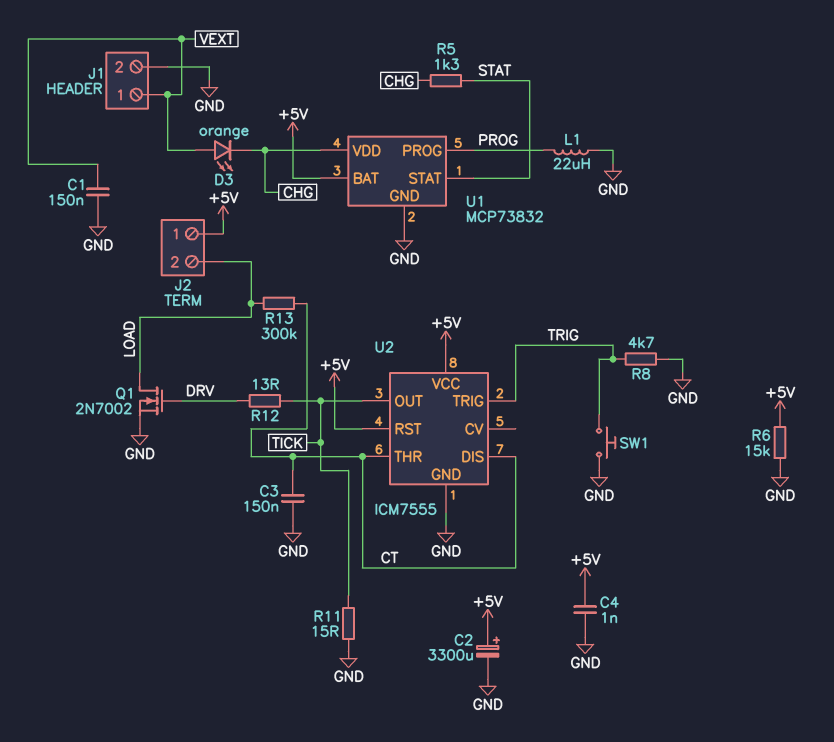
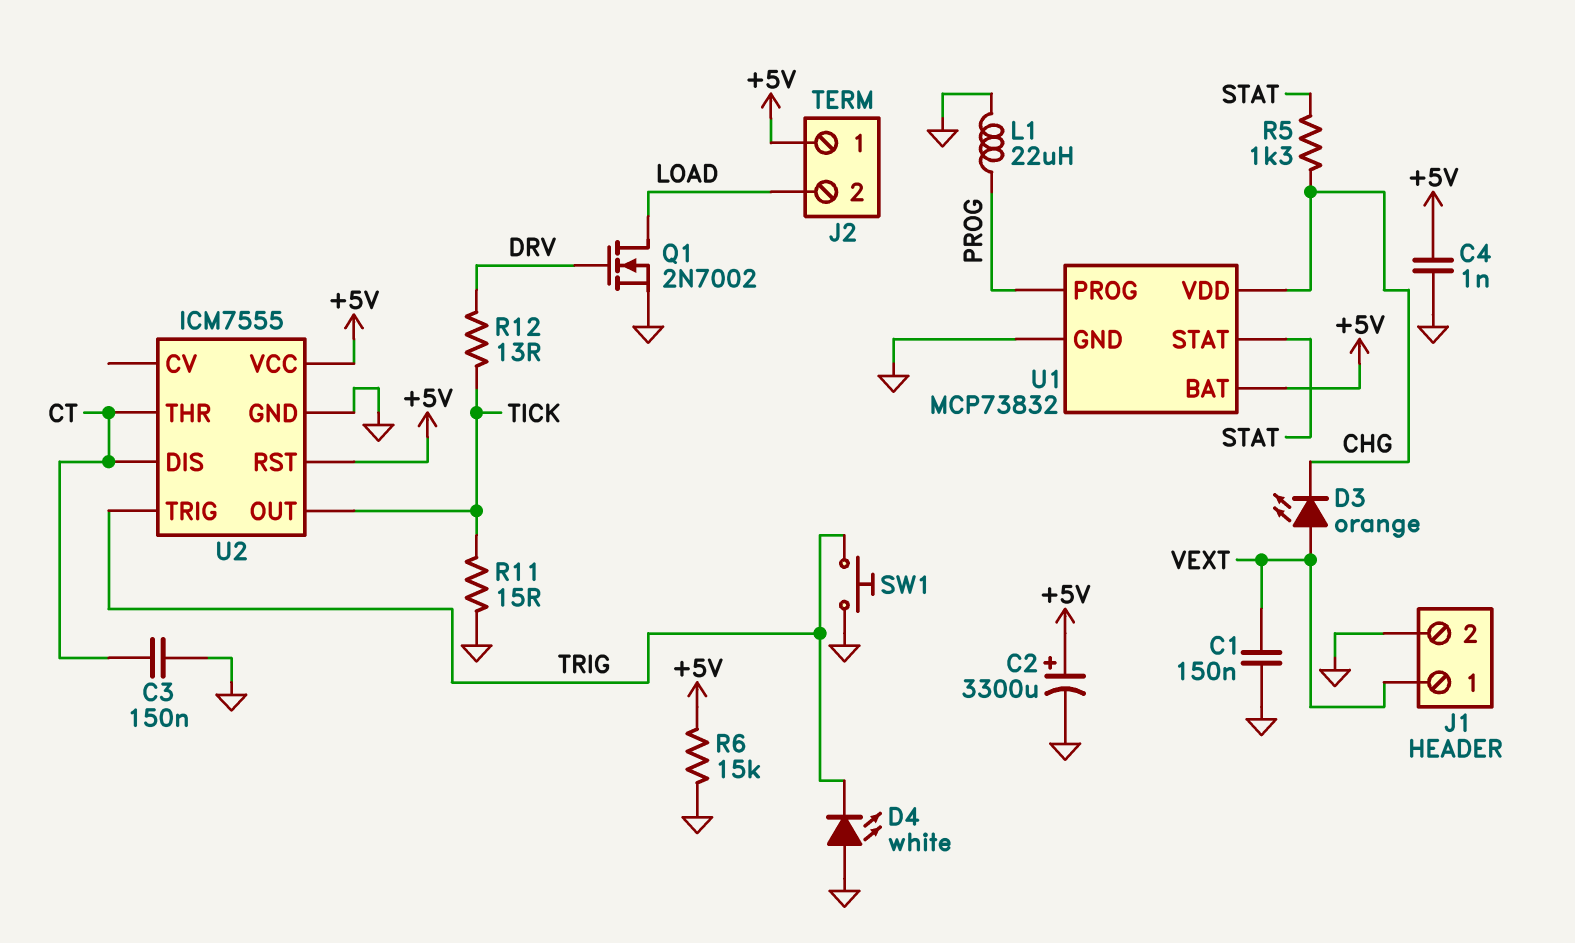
D4: none -> LED white (A GND, K TRIG)
R8: 4.7k (GND, TRIG) -> none
R13: 300k (CT, LOAD) -> none

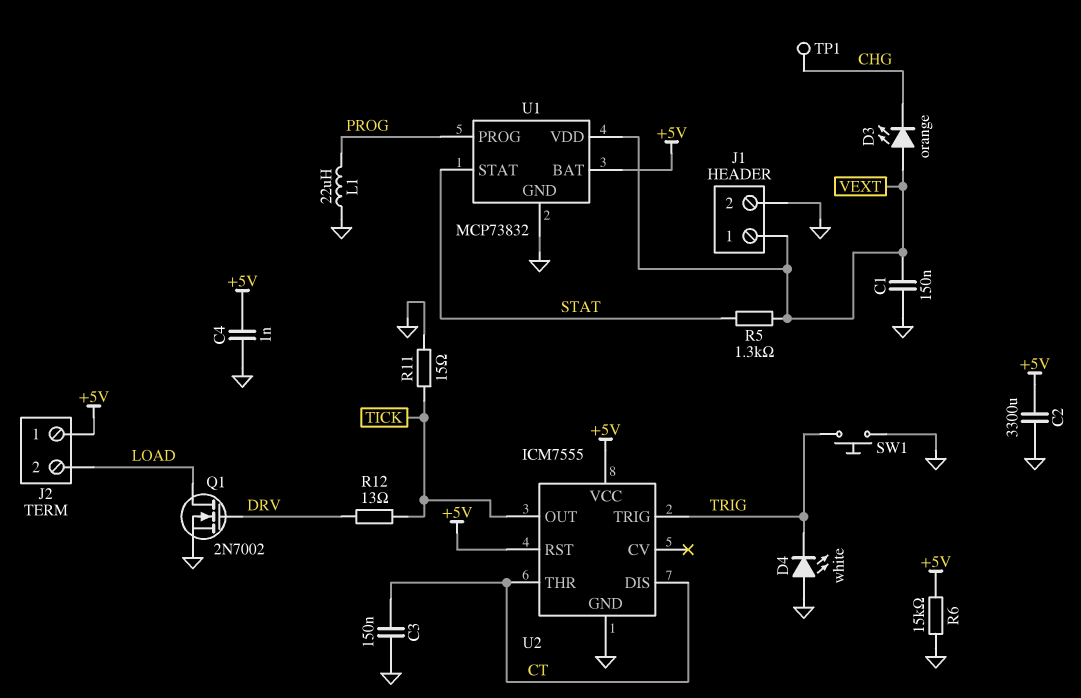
C2: 3300uF (plus +5V, minus GND) -> 3300uF (+5V, GND)
R5: 1.3k (CHG, STAT) -> 1.3k (STAT, VEXT)
TP1: none -> test point (CHG)
U1 pin VDD: CHG -> VEXT

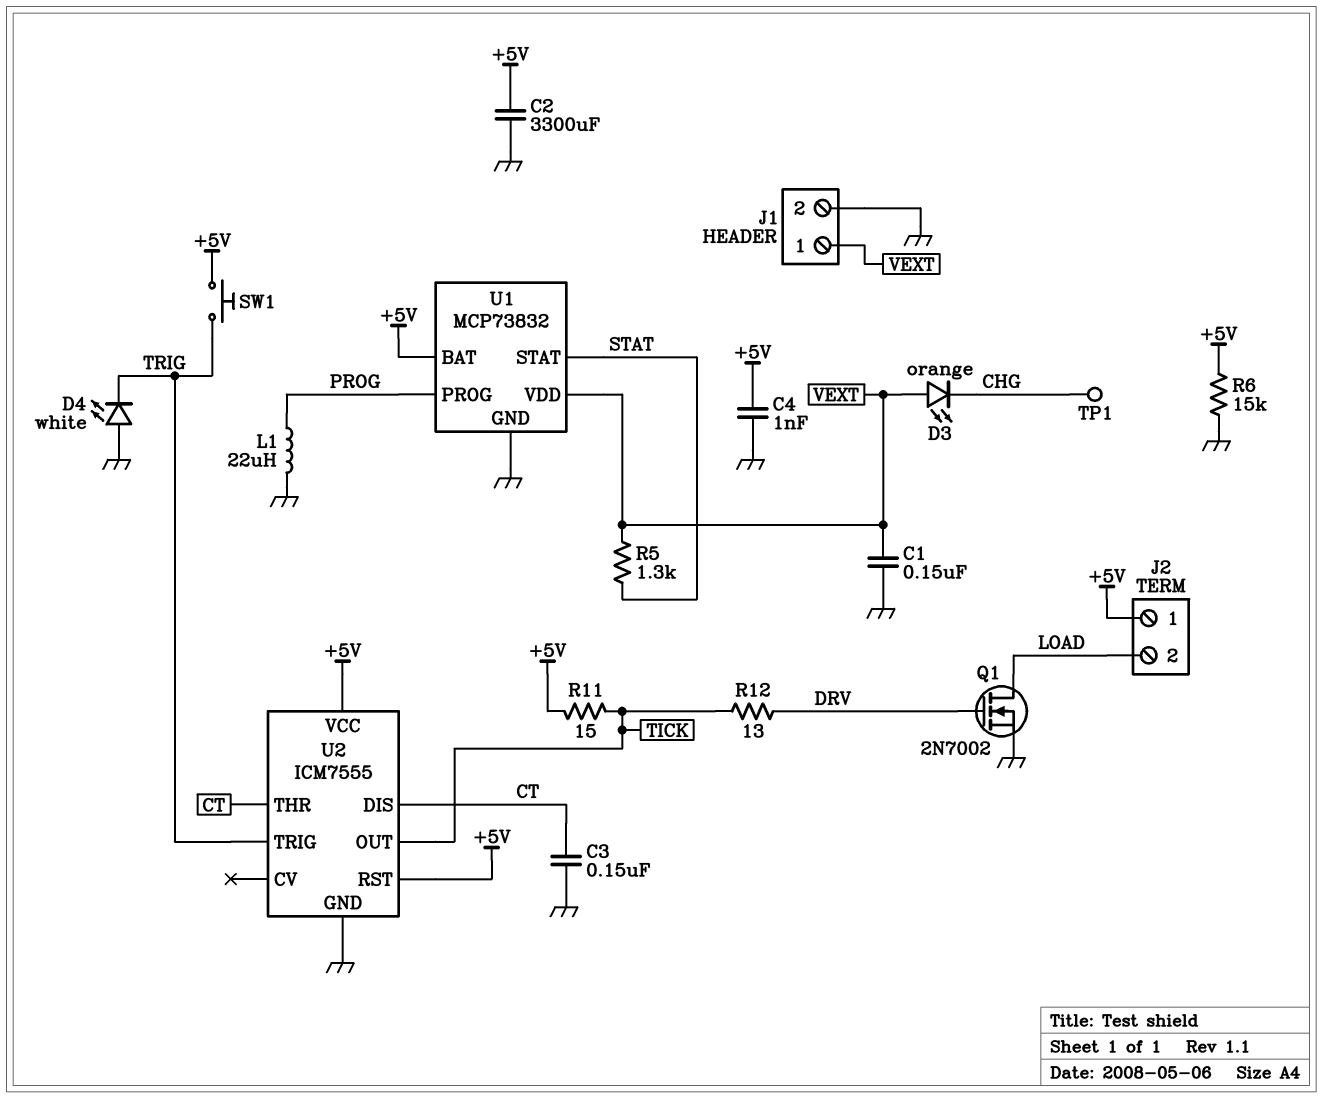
R11: 15 (GND, TICK) -> 15 (+5V, TICK)
SW1: button (GND, TRIG) -> button (+5V, TRIG)

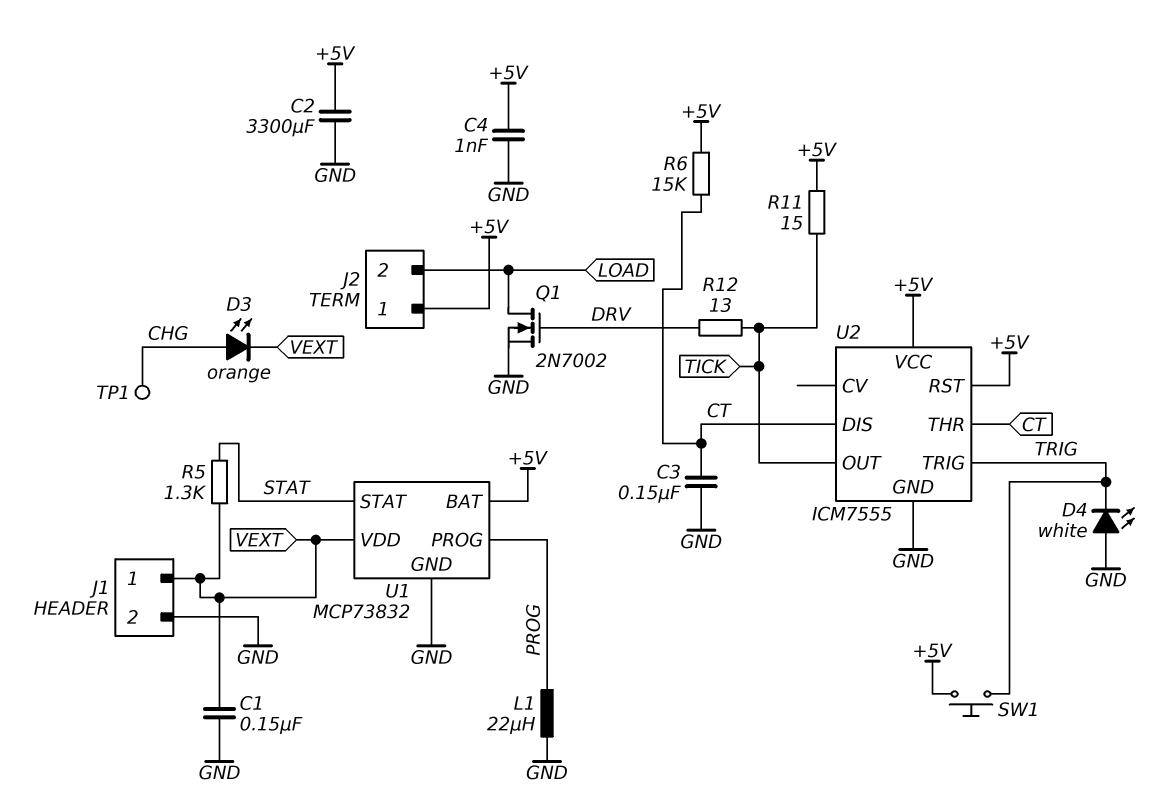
D3: LED orange (A VEXT, K CHG) -> LED orange (A CHG, K VEXT)
R6: 15k (+5V, GND) -> 15k (+5V, CT)

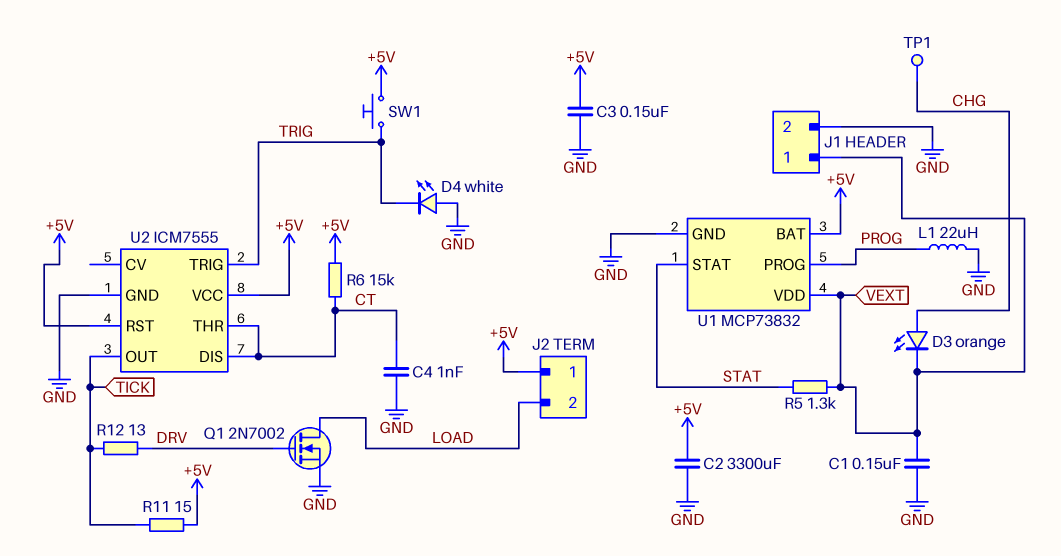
C3: 150nF (CT, GND) -> 150nF (+5V, GND)
C4: 1nF (+5V, GND) -> 1nF (CT, GND)

